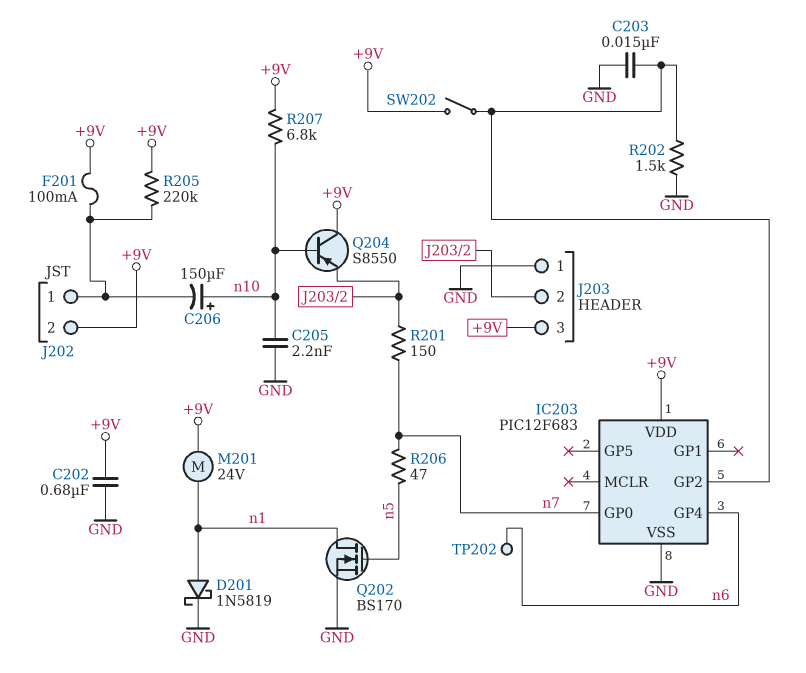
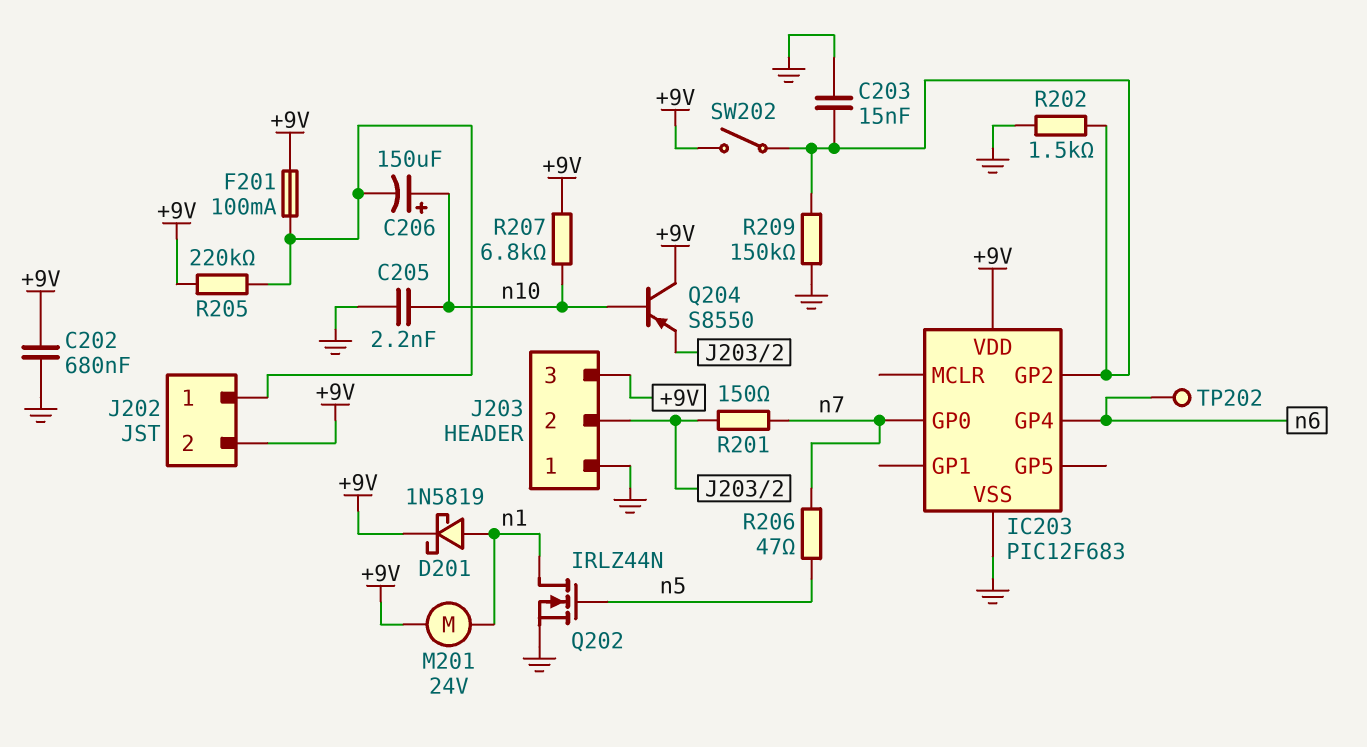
D201: schottky 1N5819 (A n1, K GND) -> schottky 1N5819 (A n1, K +9V)
Q202: NMOS BS170 (G n5, D n1, S GND) -> NMOS IRLZ44N (G n5, D n1, S GND)
R209: none -> 150k (GND, IC203/GP2)

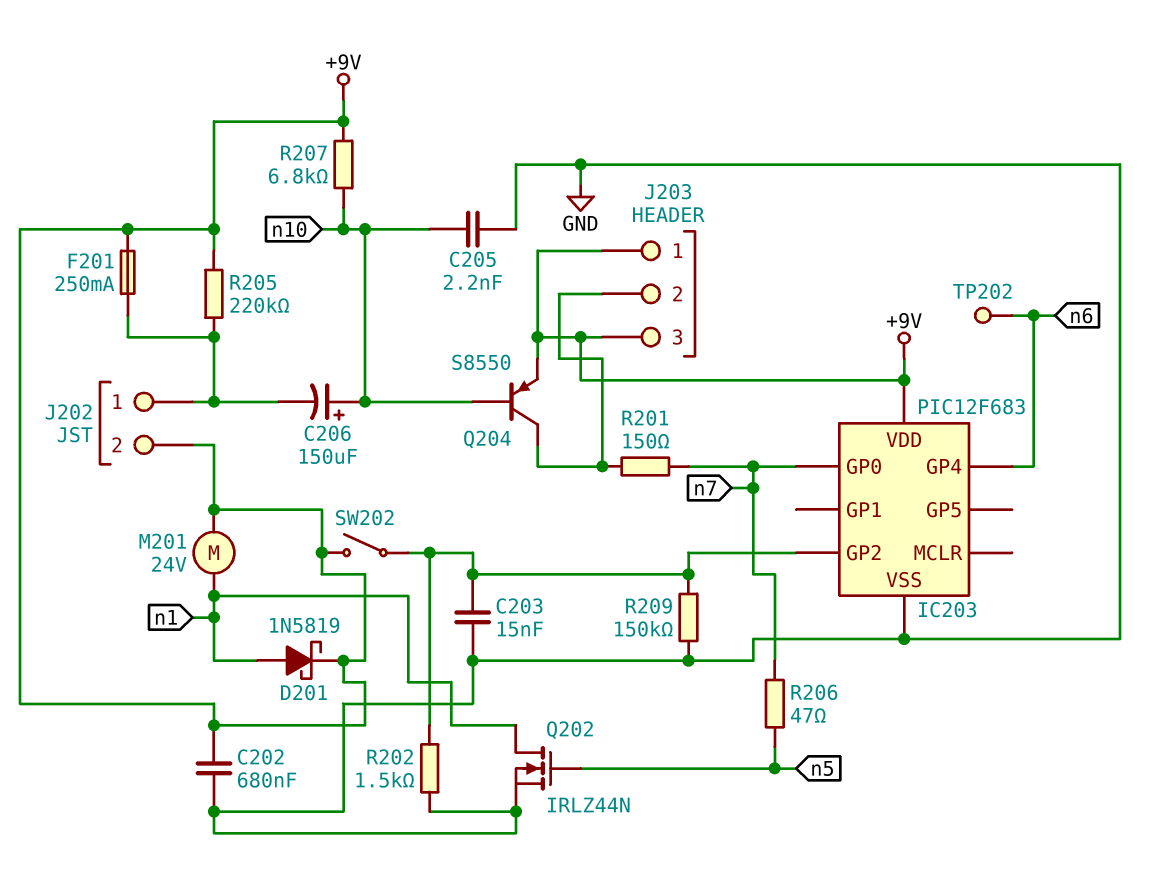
F201: 100mA (+9V, J202/1) -> 250mA (+9V, J202/1)
J203 pin 1: GND -> +9V
Q204: PNP S8550 (B n10, C +9V, E J203/2) -> PNP S8550 (B n10, C J203/2, E +9V)

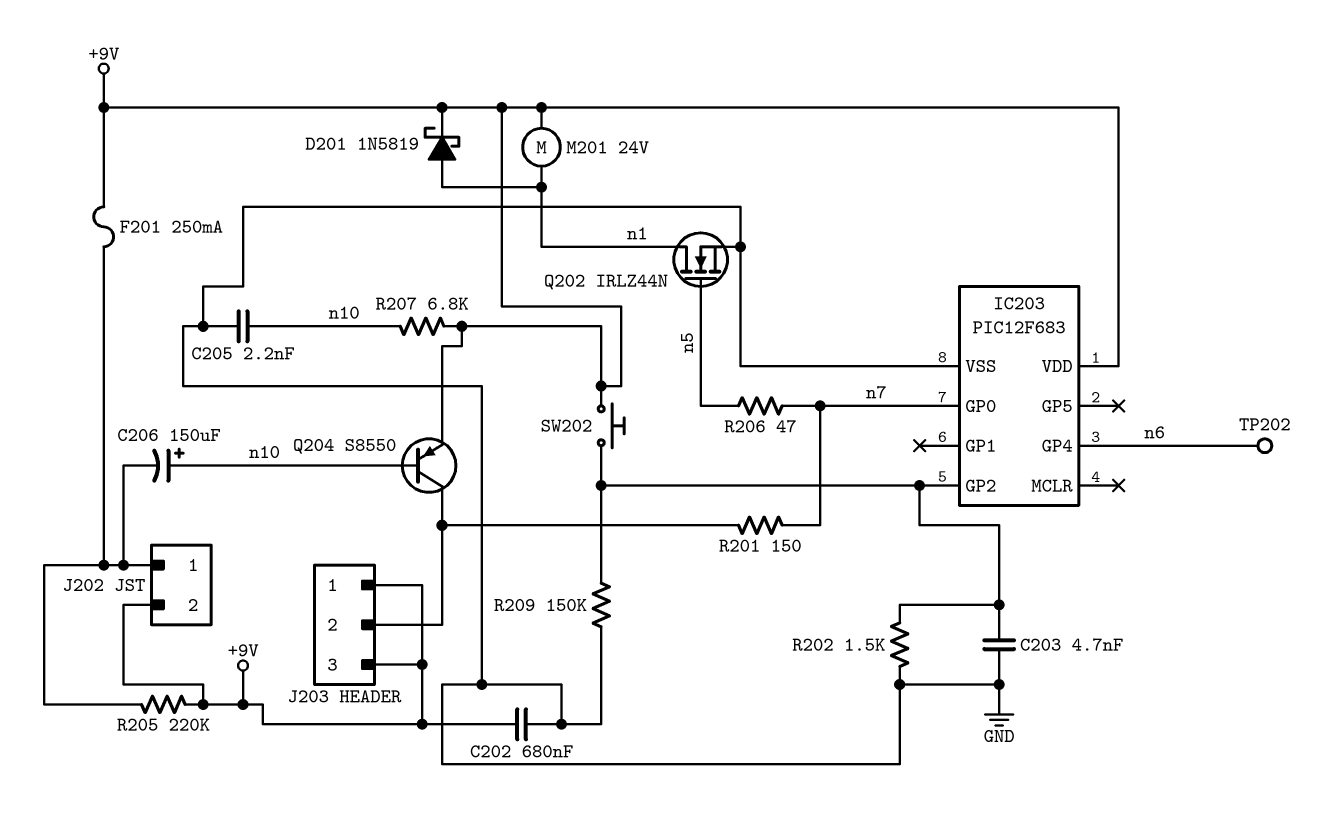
C203: 15nF (GND, IC203/GP2) -> 4.7nF (GND, IC203/GP2)
SW202: switch (+9V, IC203/GP2) -> button (+9V, IC203/GP2)

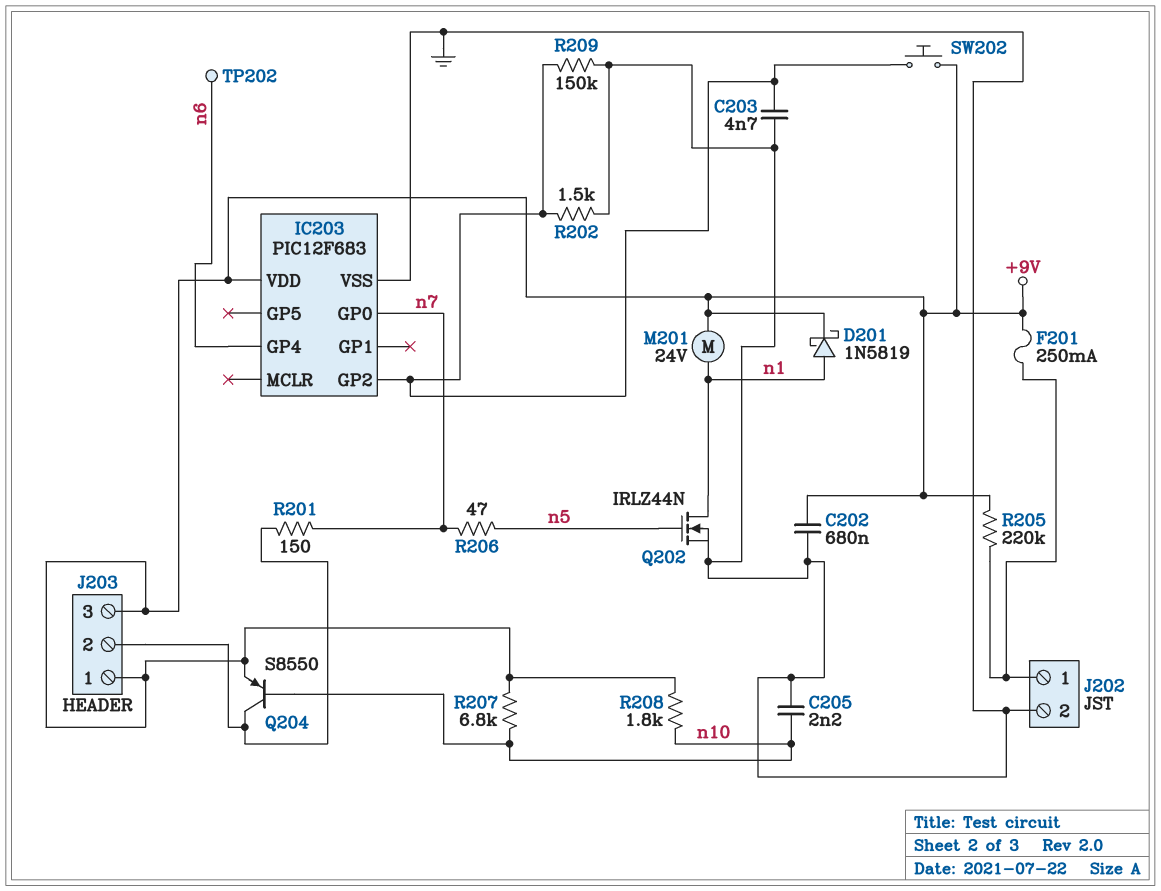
C206: 150uF (plus n10, minus J202/1) -> none
J202 pin 2: +9V -> GND
R208: none -> 1.8k (+9V, n10)

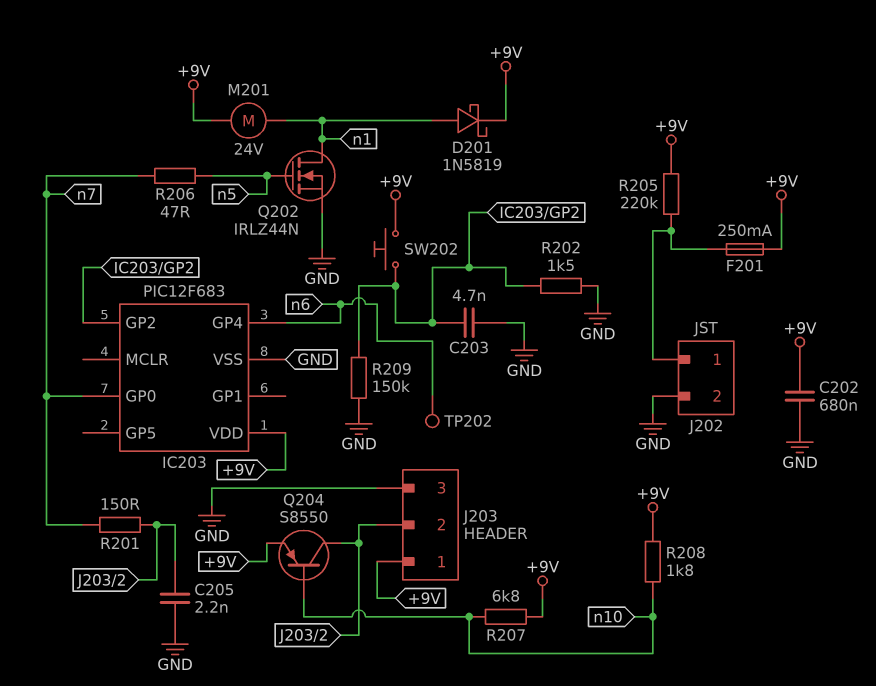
C205: 2.2nF (GND, n10) -> 2.2nF (GND, J203/2)
J203 pin 3: +9V -> GND

